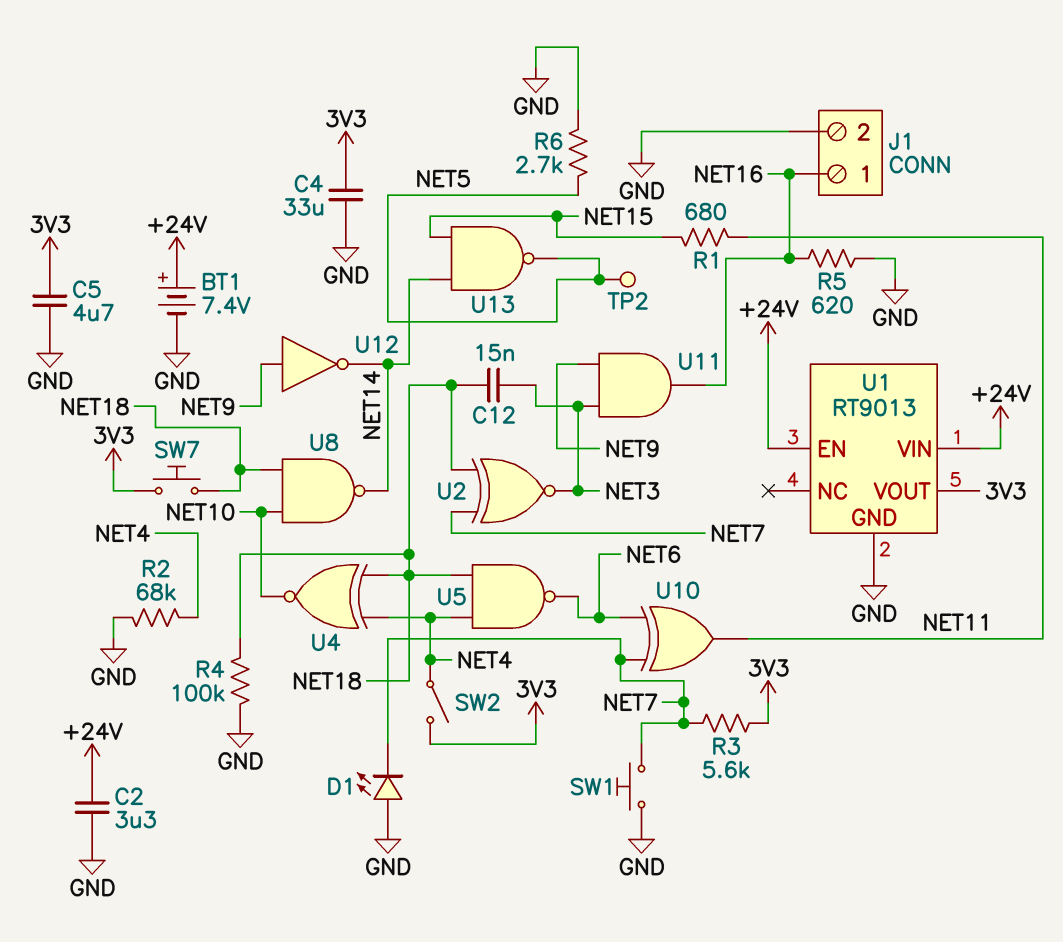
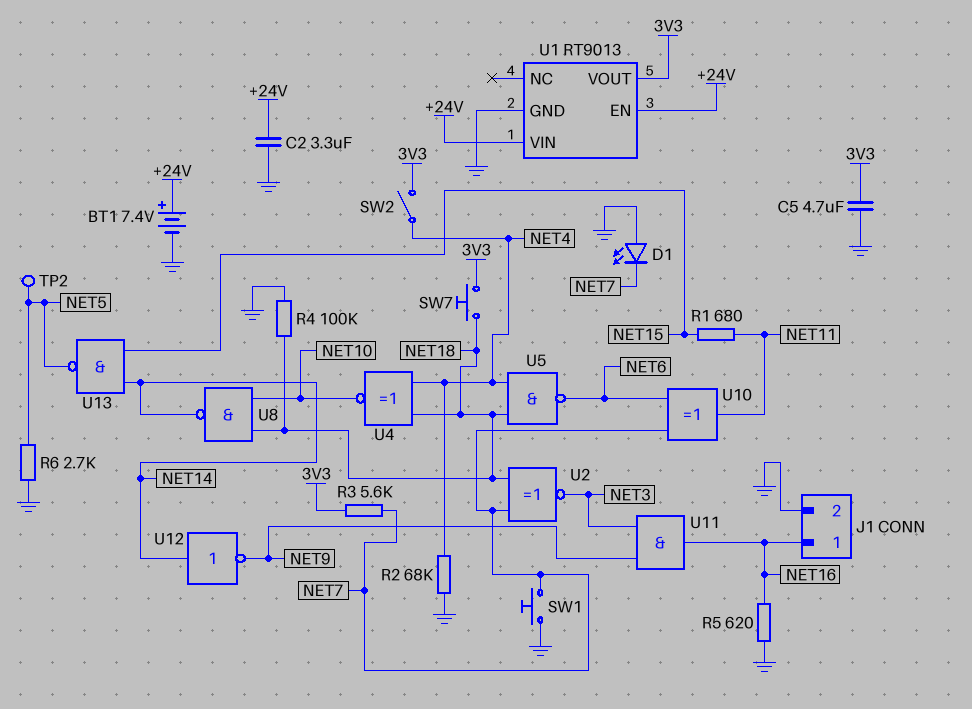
C4: 33uF (3V3, GND) -> none
C12: 15nF (NET3, NET18) -> none
U12: NOT (in NET9, out NET14) -> NOT (in NET14, out NET9)

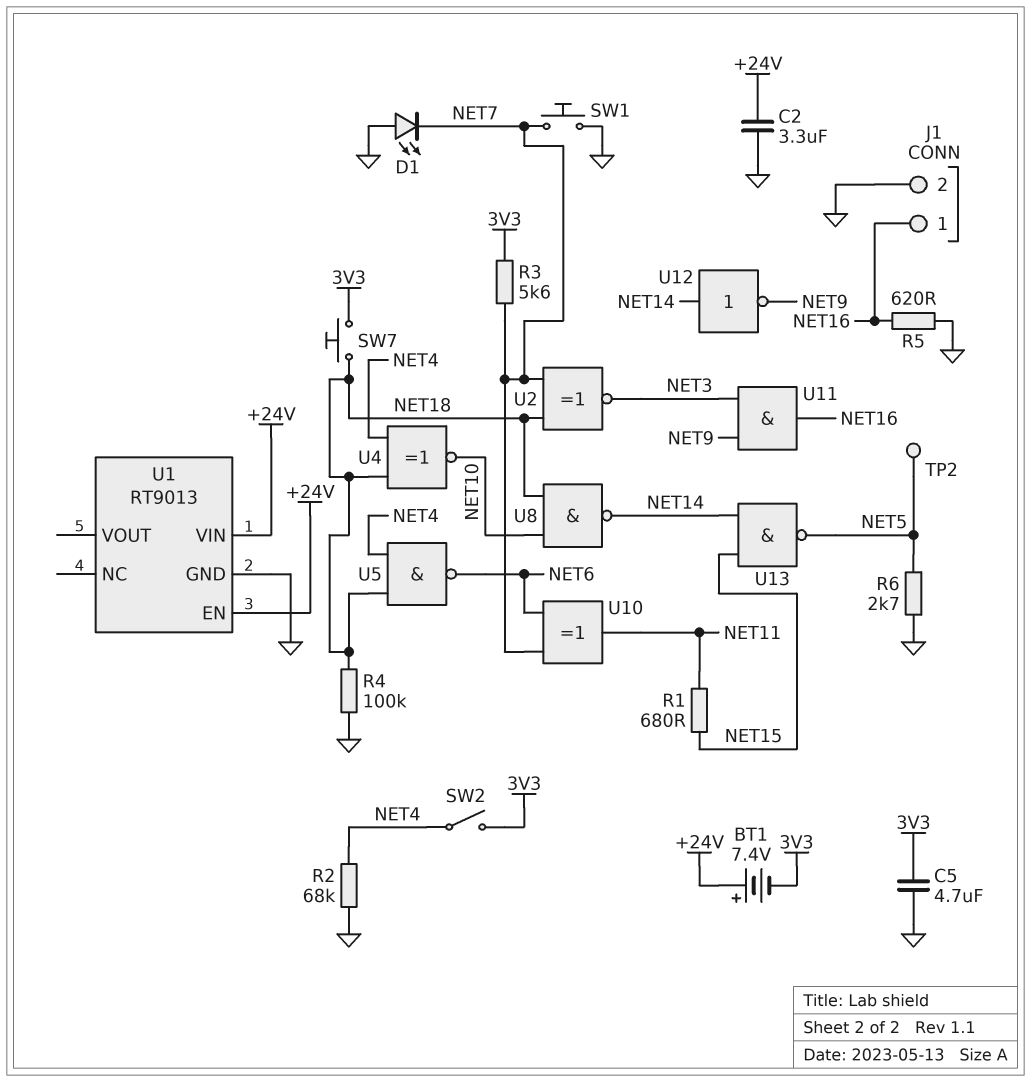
BT1: 7.4V (plus +24V, minus GND) -> 7.4V (plus +24V, minus 3V3)
U1 pin VOUT: 3V3 -> none

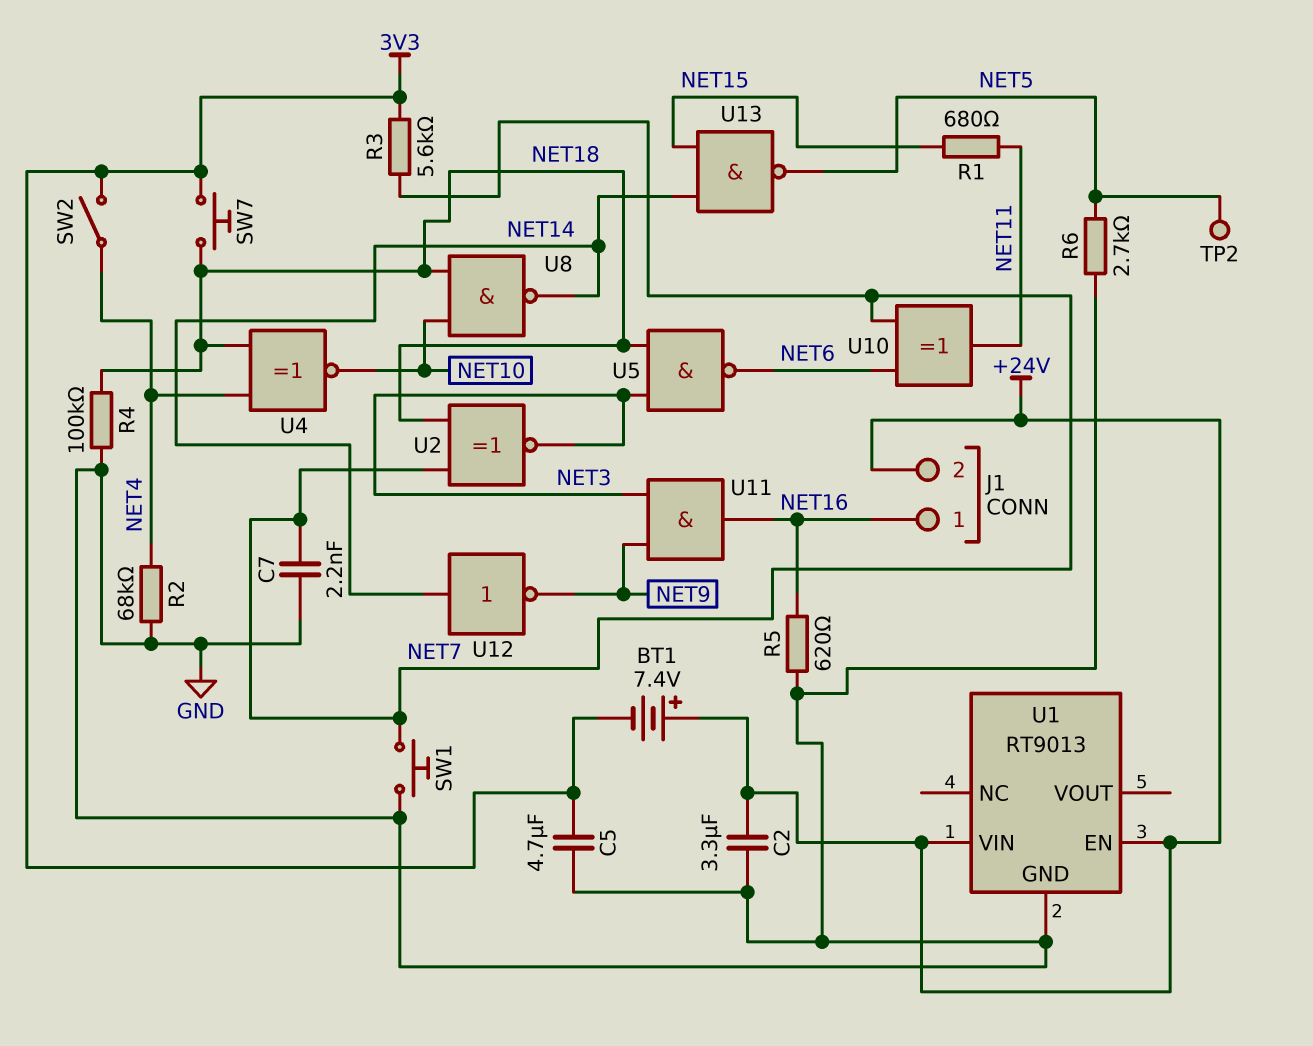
C7: none -> 2.2nF (GND, NET7)
D1: LED (A GND, K NET7) -> none
J1 pin 2: GND -> +24V
U5: NAND (in NET4, in NET18, out NET6) -> NAND (in NET3, in NET18, out NET6)

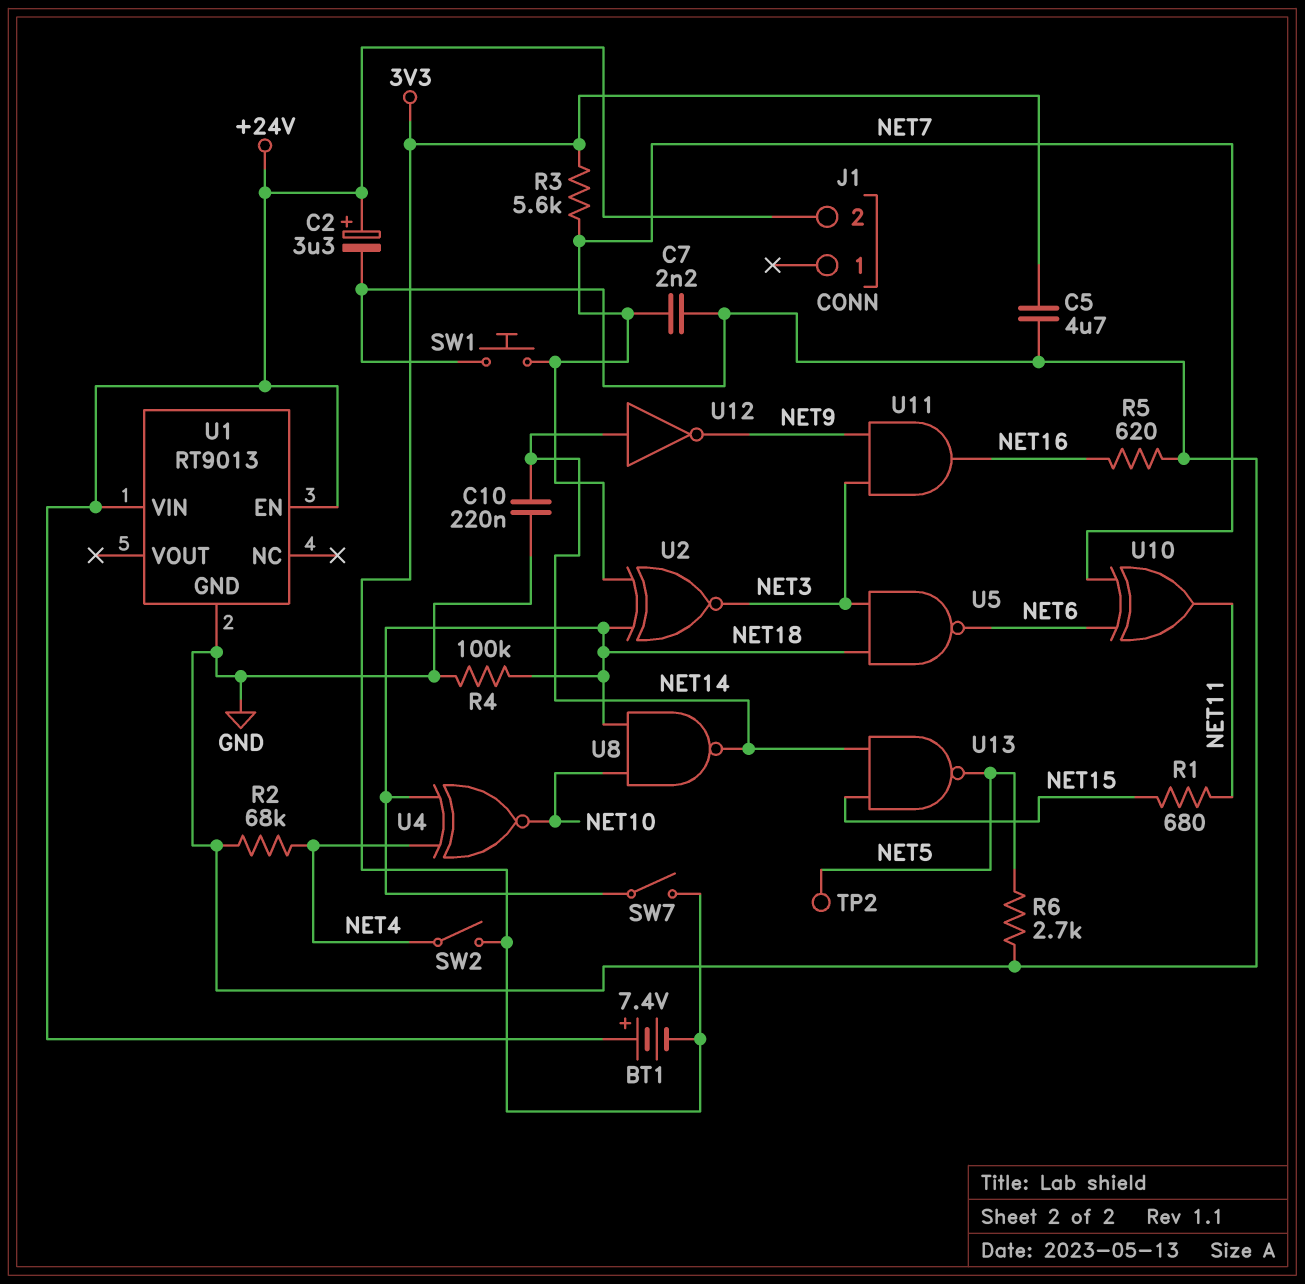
C2: 3.3uF (+24V, GND) -> 3.3uF (plus +24V, minus GND)
C10: none -> 220nF (GND, NET14)
J1 pin 1: NET16 -> none
SW7: button (3V3, NET18) -> switch (3V3, NET18)

